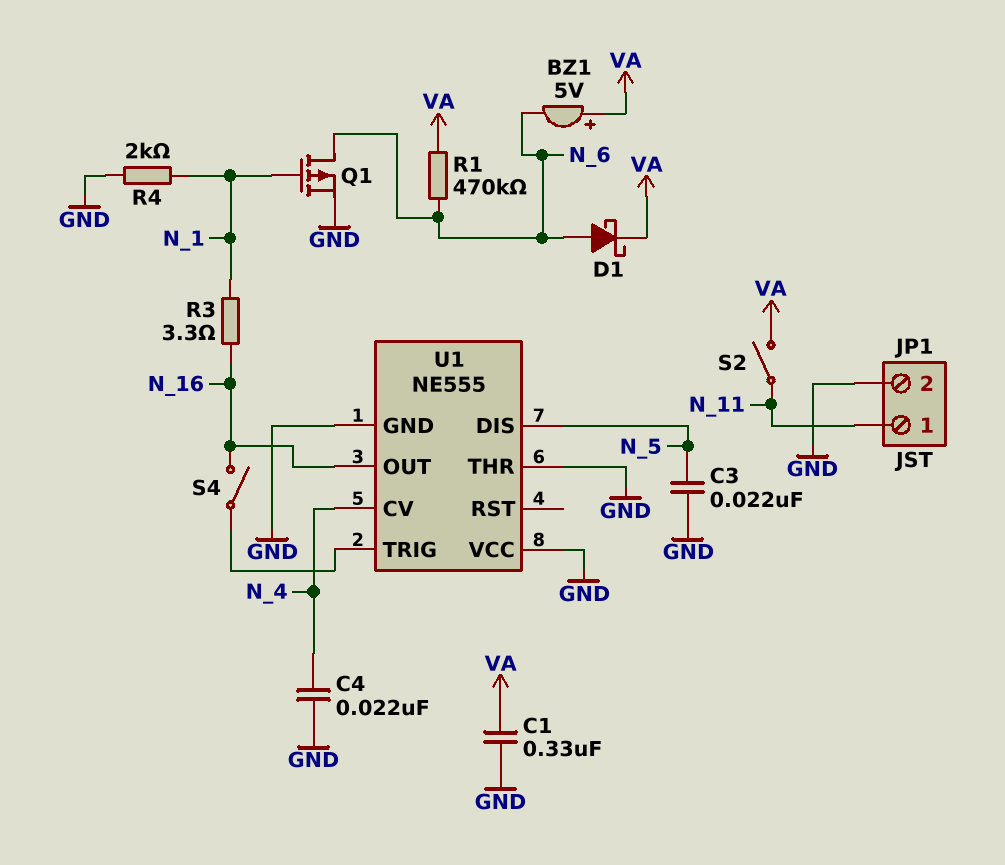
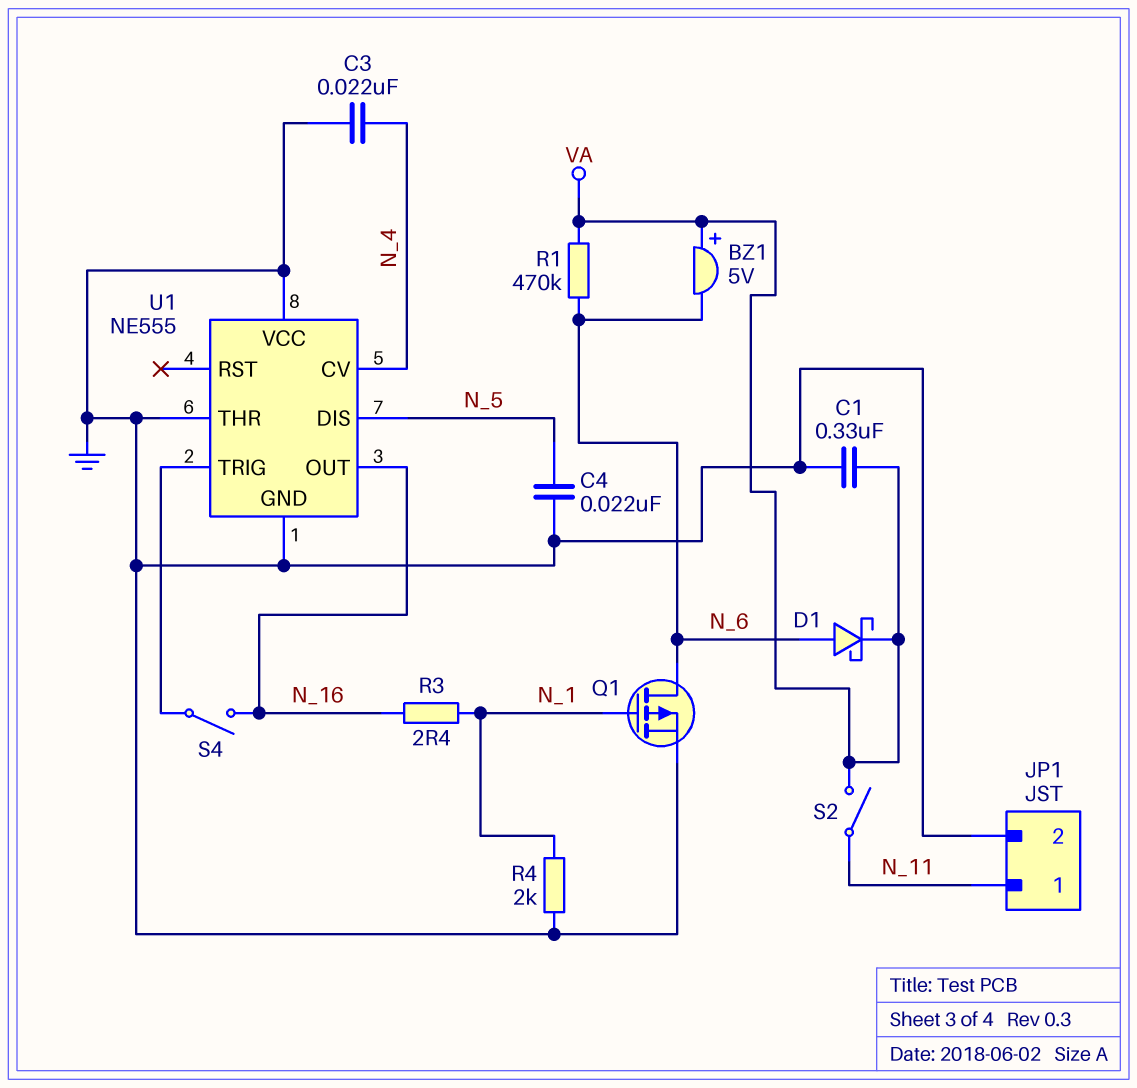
C3: 22nF (GND, N_5) -> 22nF (GND, N_4)
C4: 22nF (GND, N_4) -> 22nF (GND, N_5)
R3: 3.3 (N_1, N_16) -> 2.4 (N_1, N_16)

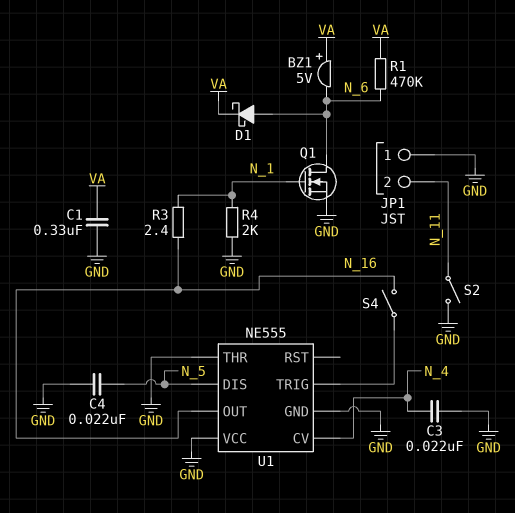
JP1 pin 1: N_11 -> GND
JP1 pin 2: GND -> N_11
Q1: PMOS (G N_1, D N_6, S GND) -> NMOS (G N_1, D N_6, S GND)
S2: switch (N_11, VA) -> switch (GND, N_11)

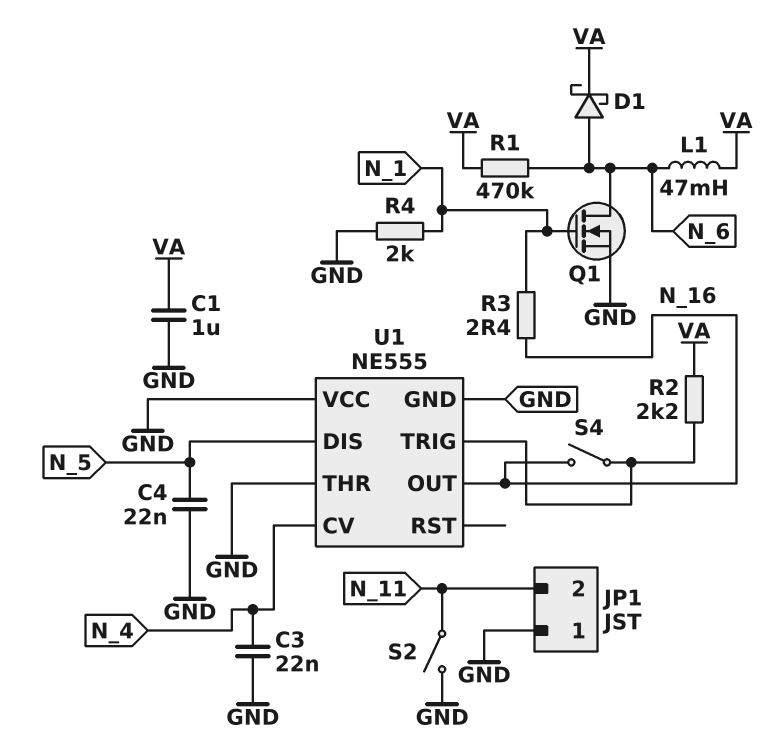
BZ1: buzzer 5V (plus VA, minus N_6) -> none
C1: 330nF (GND, VA) -> 1uF (GND, VA)
L1: none -> 47mH (N_6, VA)
R2: none -> 2.2k (U1/TRIG, VA)

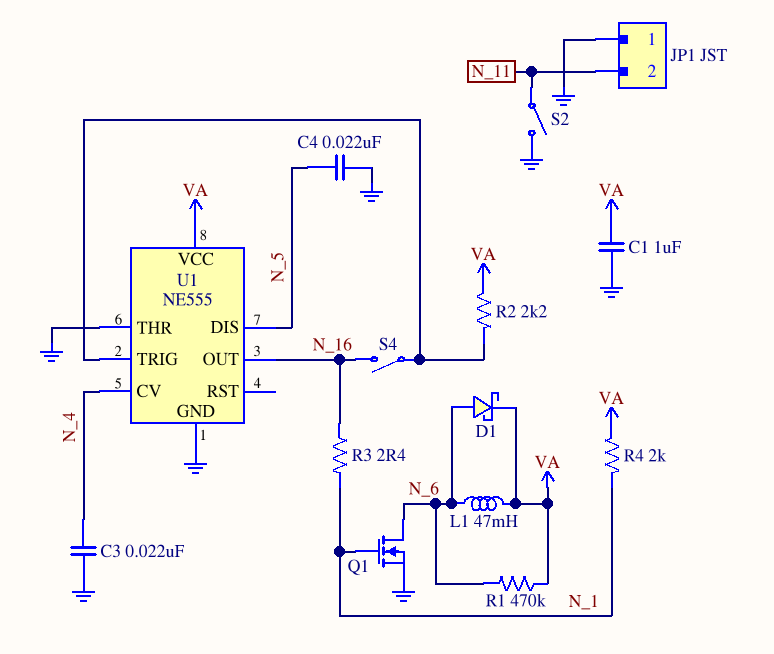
R4: 2k (GND, N_1) -> 2k (N_1, VA)
U1 pin VCC: GND -> VA

